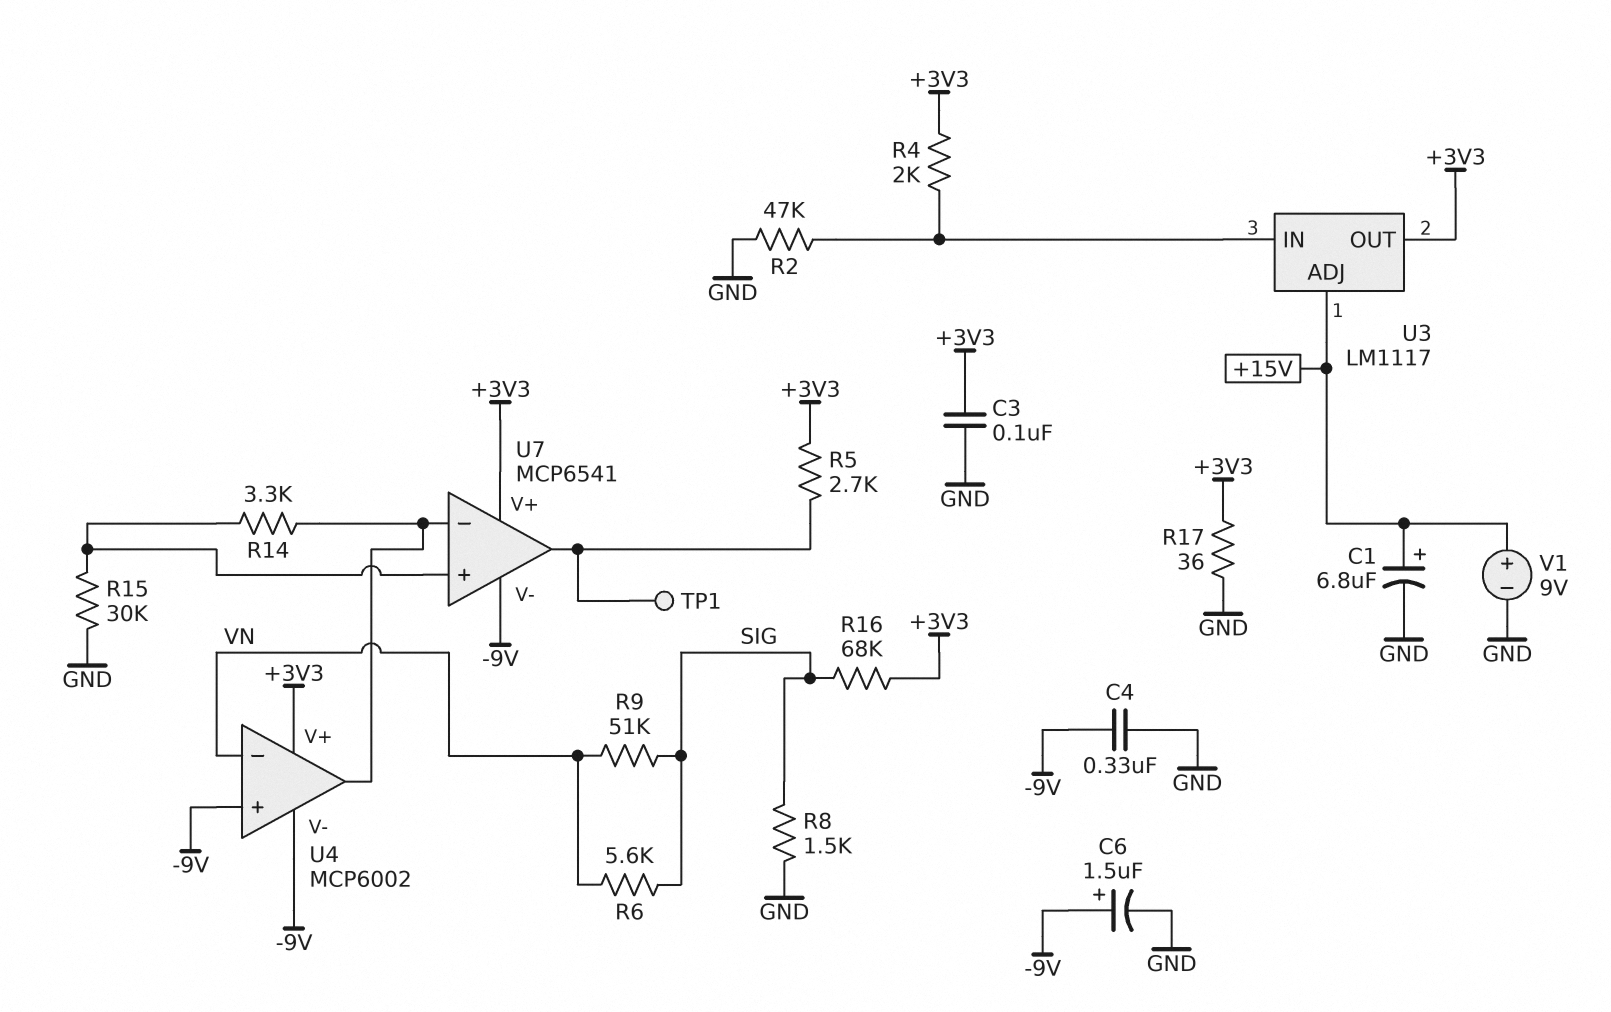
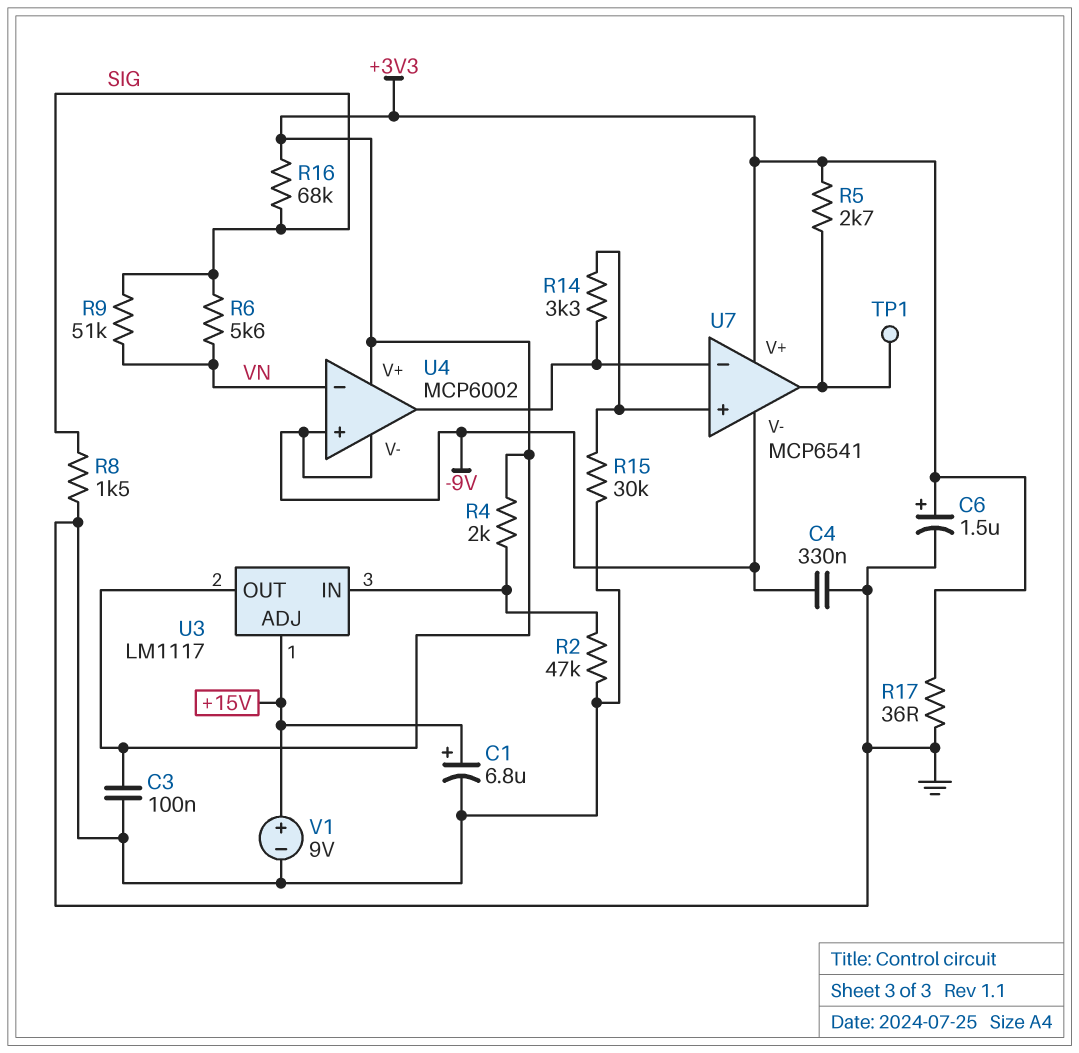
C6: 1.5uF (plus -9V, minus GND) -> 1.5uF (plus +3V3, minus GND)

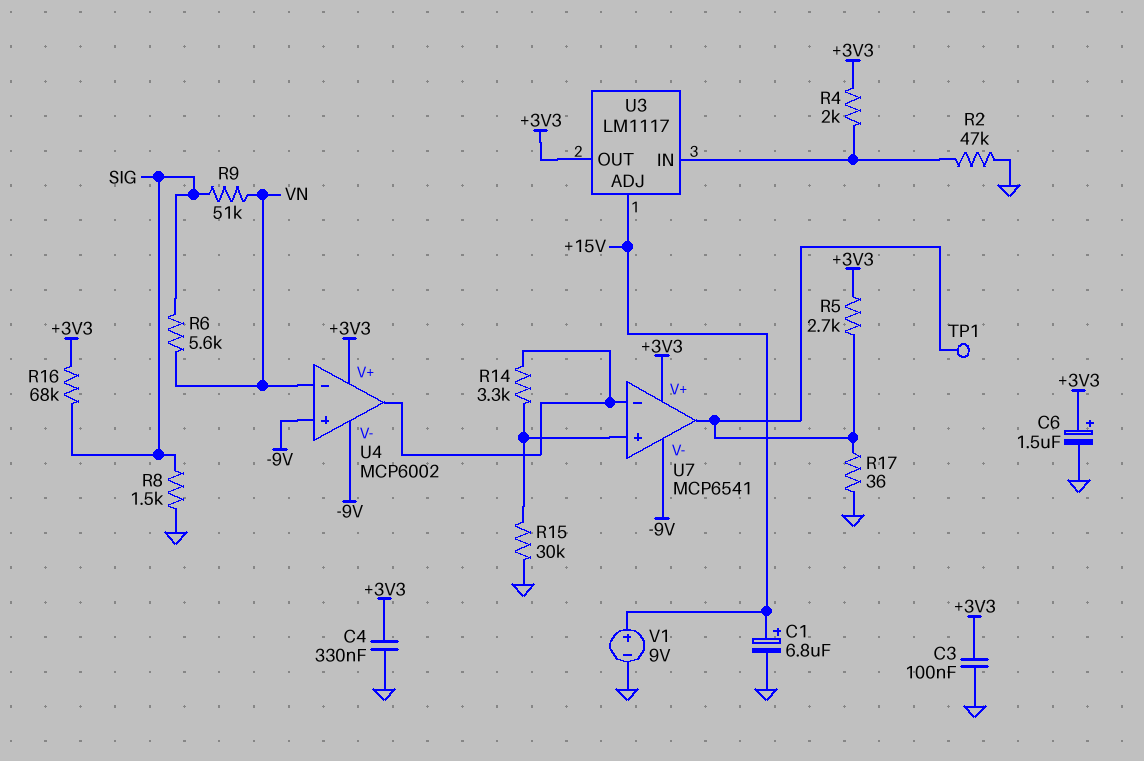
C4: 330nF (-9V, GND) -> 330nF (+3V3, GND)
R17: 36 (+3V3, GND) -> 36 (GND, U7/out)

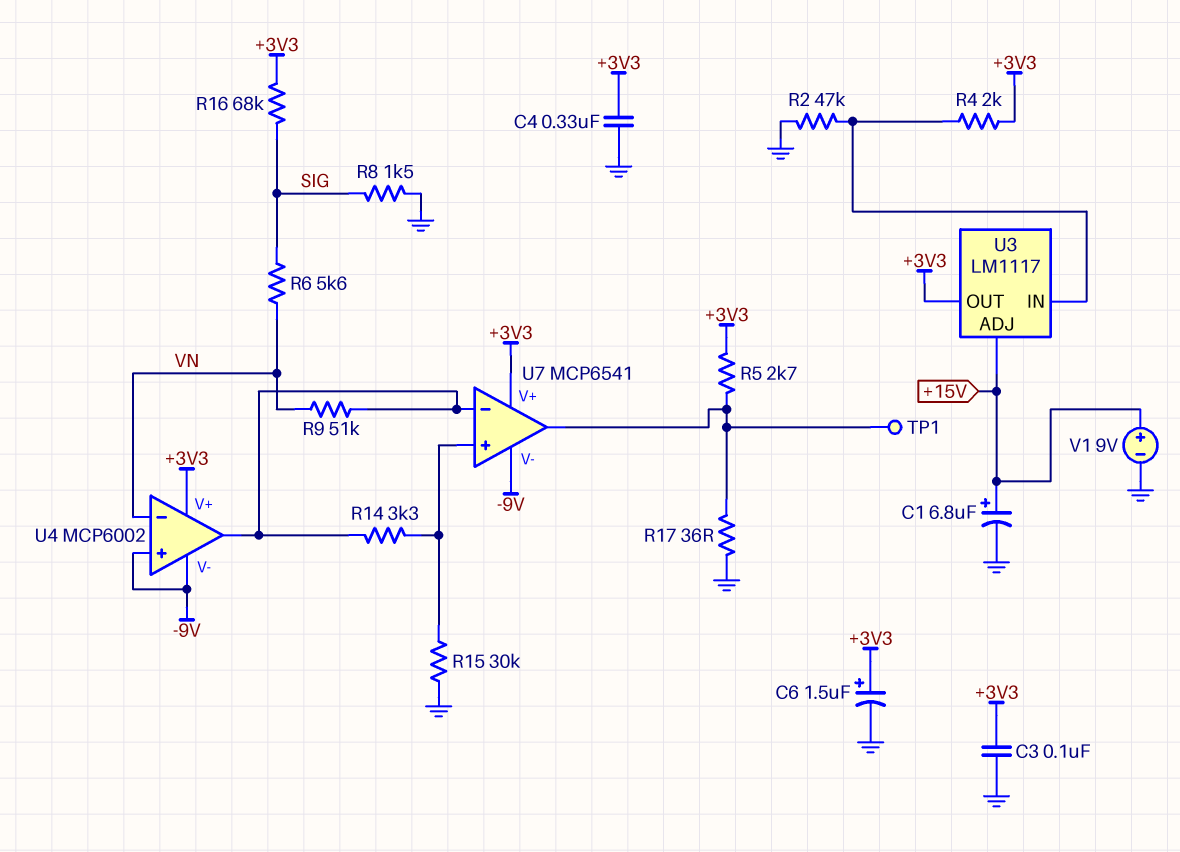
R9: 51k (SIG, VN) -> 51k (U4/out, VN)

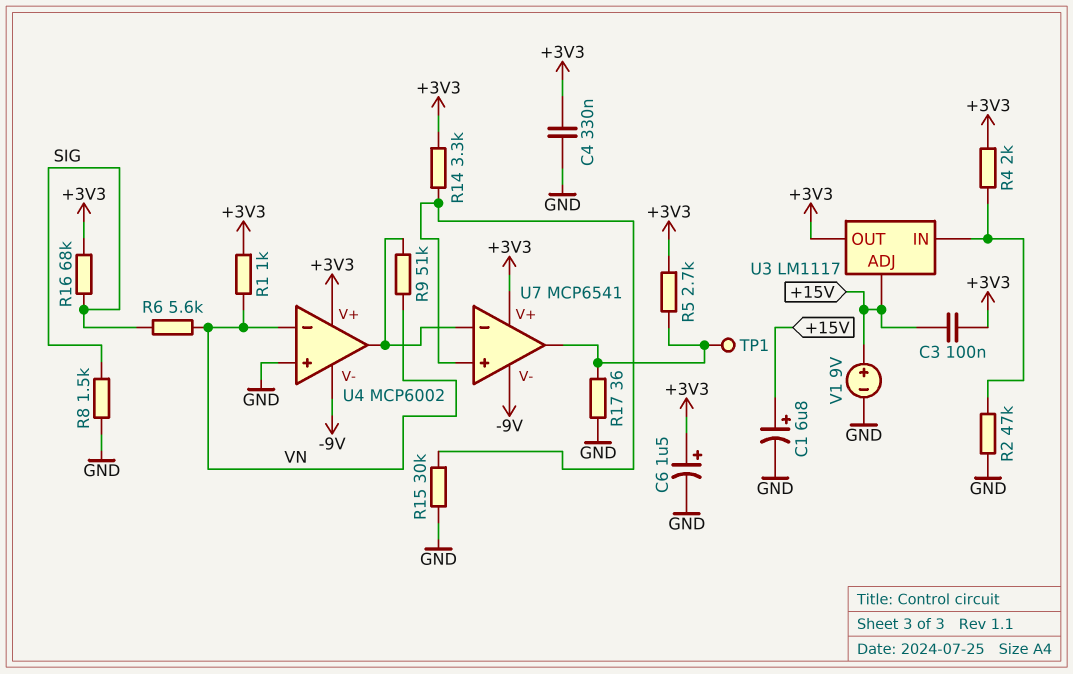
C3: 100nF (+3V3, GND) -> 100nF (+3V3, +15V)
R1: none -> 1k (+3V3, VN)
R14: 3.3k (U4/out, U7/in+) -> 3.3k (+3V3, U7/in+)
U4 pin in+: -9V -> GND

